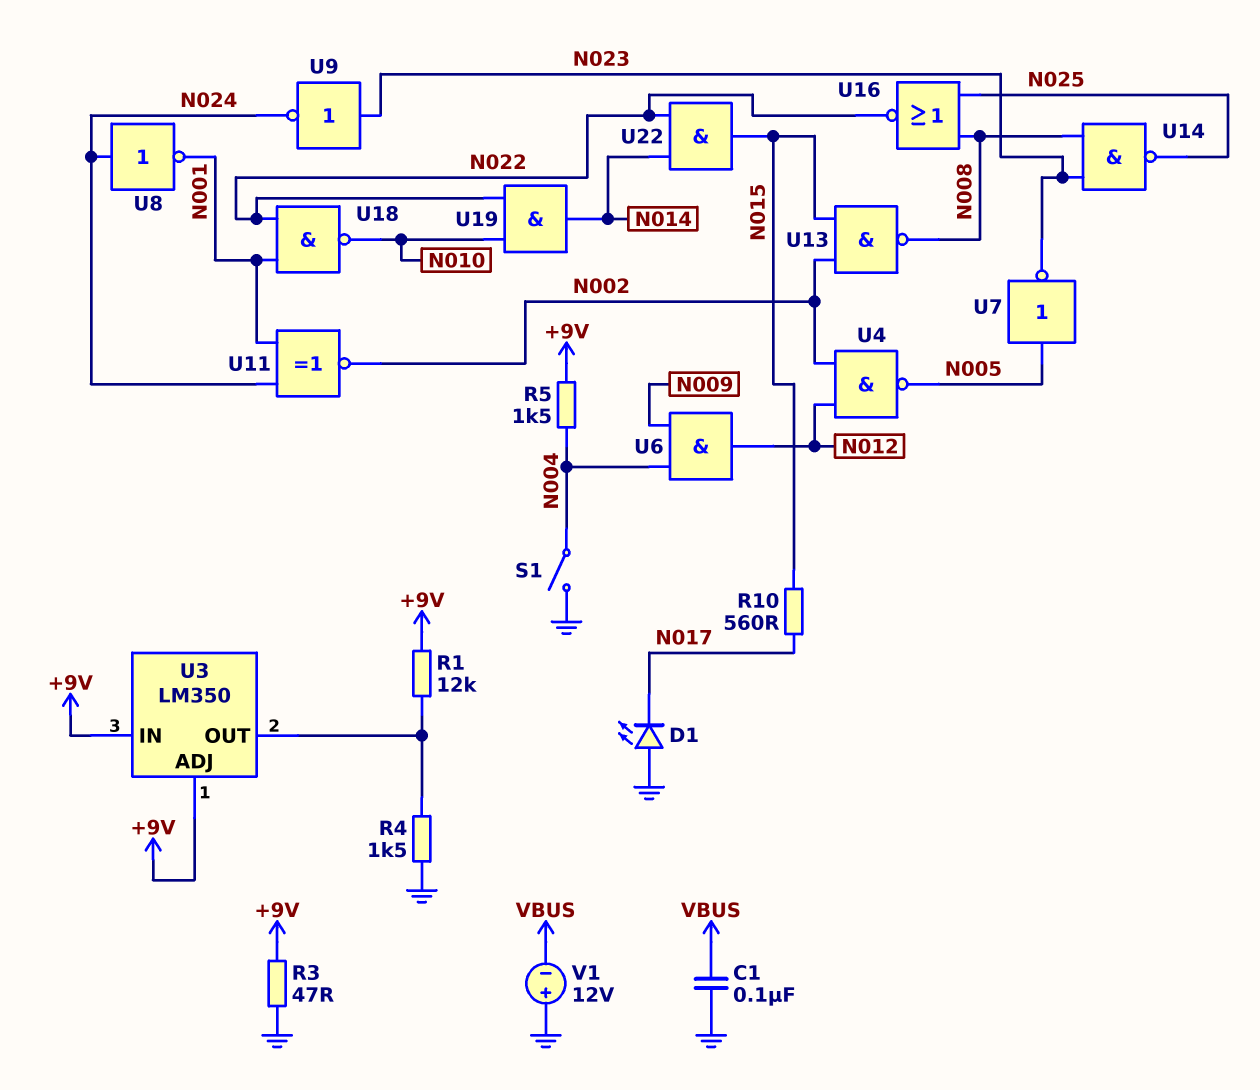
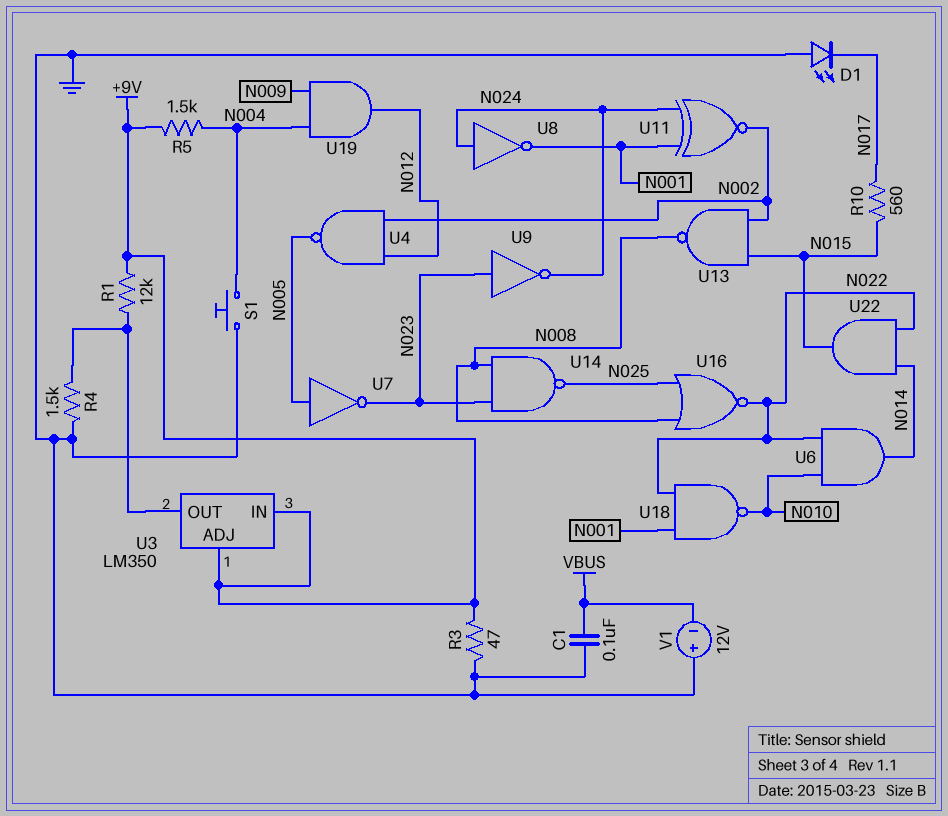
S1: switch (GND, N004) -> button (GND, N004)
U6: AND (in N004, in N009, out N012) -> AND (in N010, in N022, out N014)
U19: AND (in N010, in N022, out N014) -> AND (in N004, in N009, out N012)

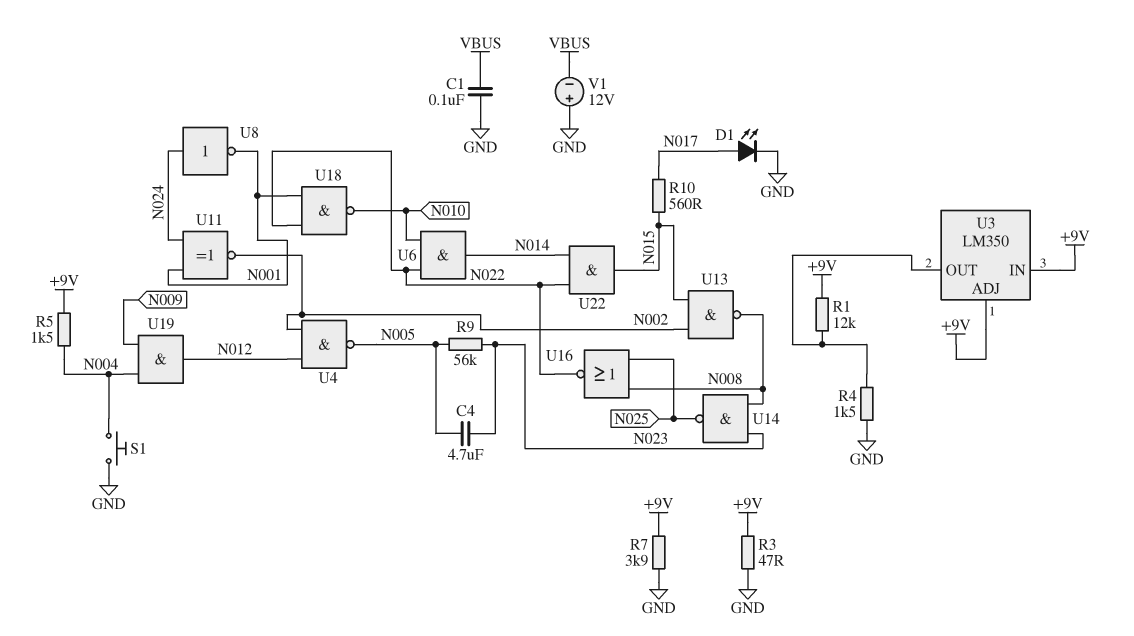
C4: none -> 4.7uF (N005, N023)
D1: LED (A GND, K N017) -> LED (A N017, K GND)
R7: none -> 3.9k (+9V, GND)
R9: none -> 56k (N005, N023)
U7: NOT (in N005, out N023) -> none
U9: NOT (in N023, out N024) -> none

